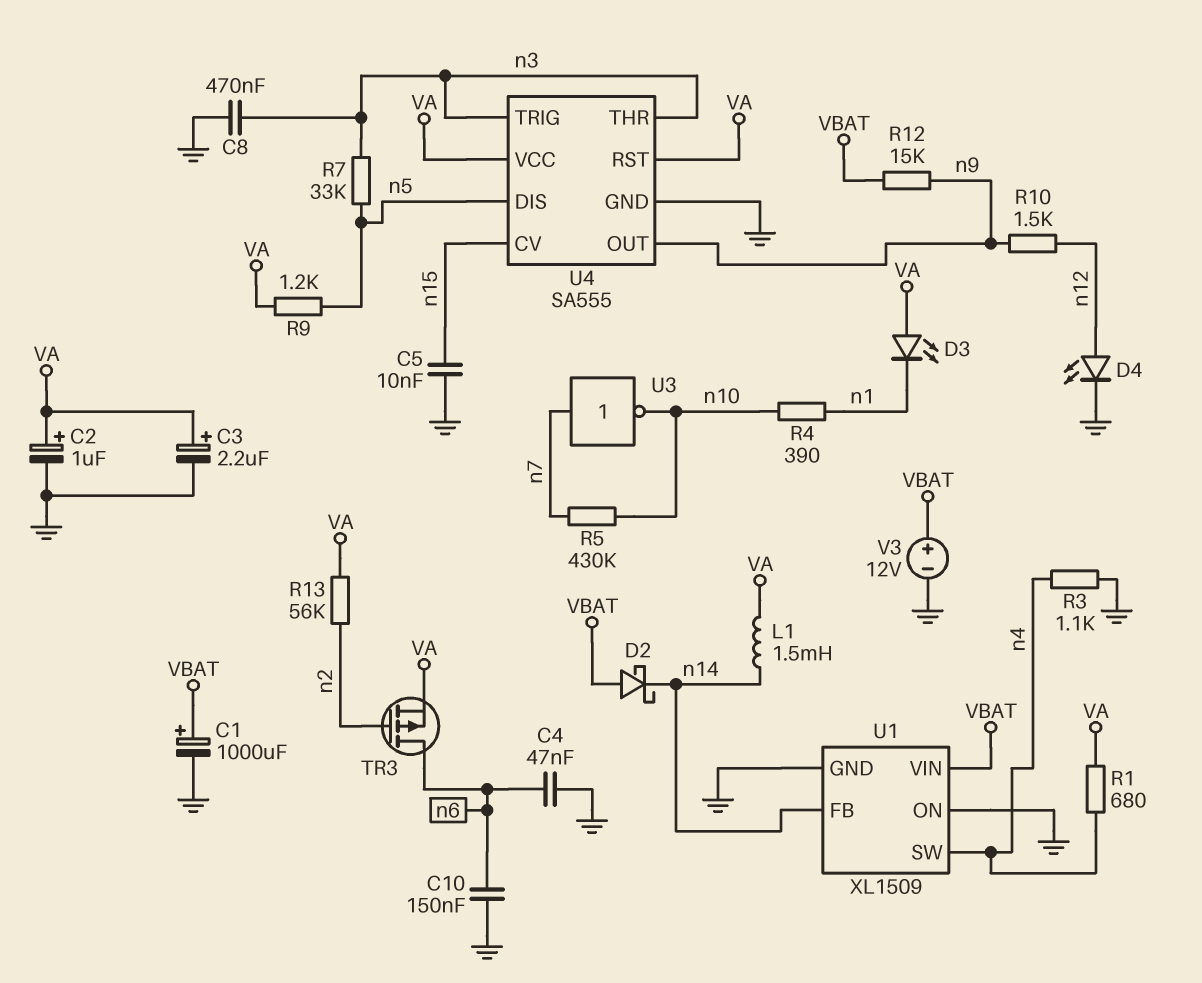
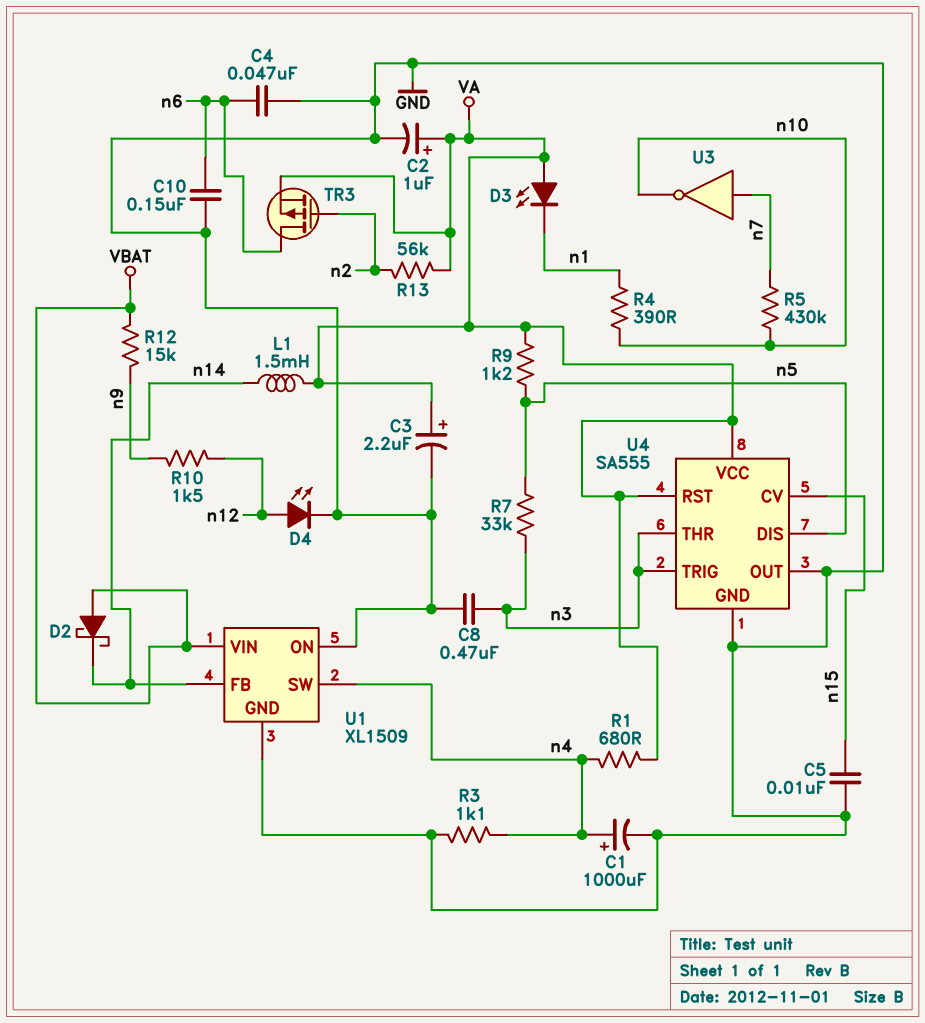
C1: 1000uF (plus VBAT, minus GND) -> 1000uF (plus n4, minus GND)
U4 pin OUT: n9 -> GND
V3: 12V (plus VBAT, minus GND) -> none

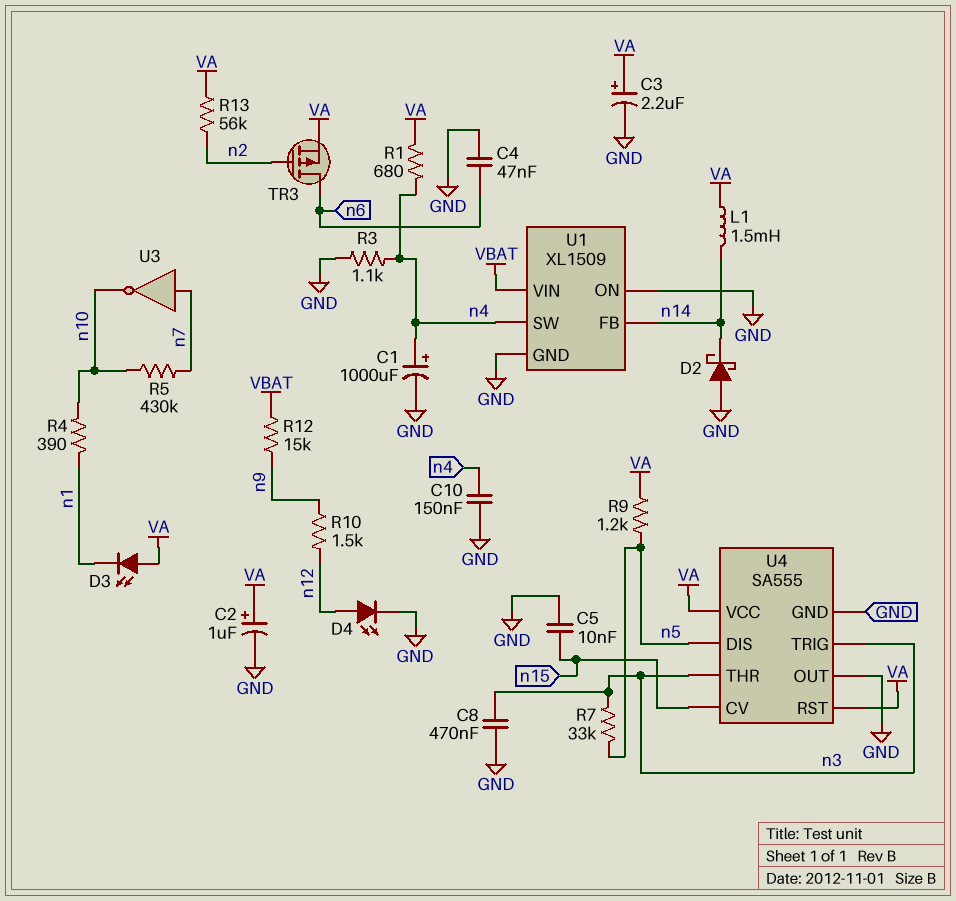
C10: 150nF (GND, n6) -> 150nF (GND, n4)
D2: schottky (A VBAT, K n14) -> schottky (A GND, K n14)

